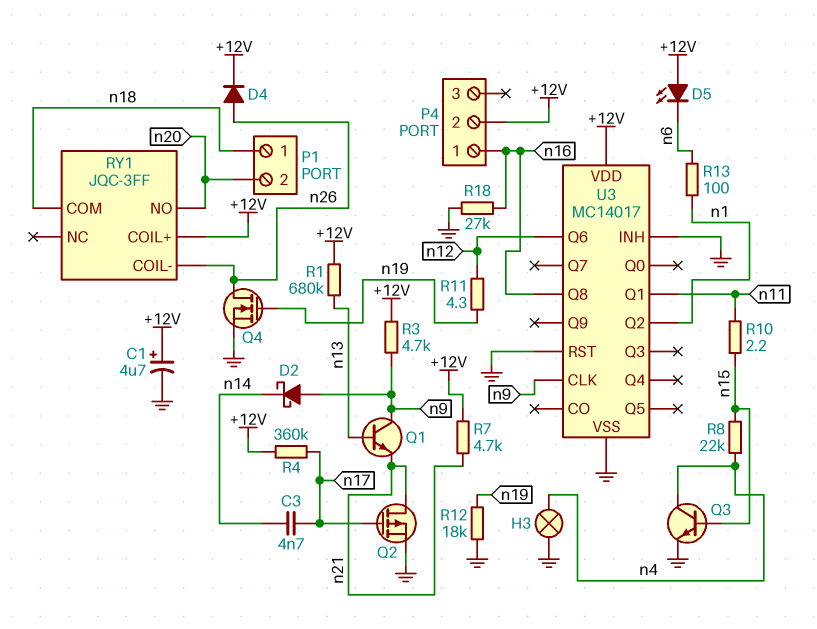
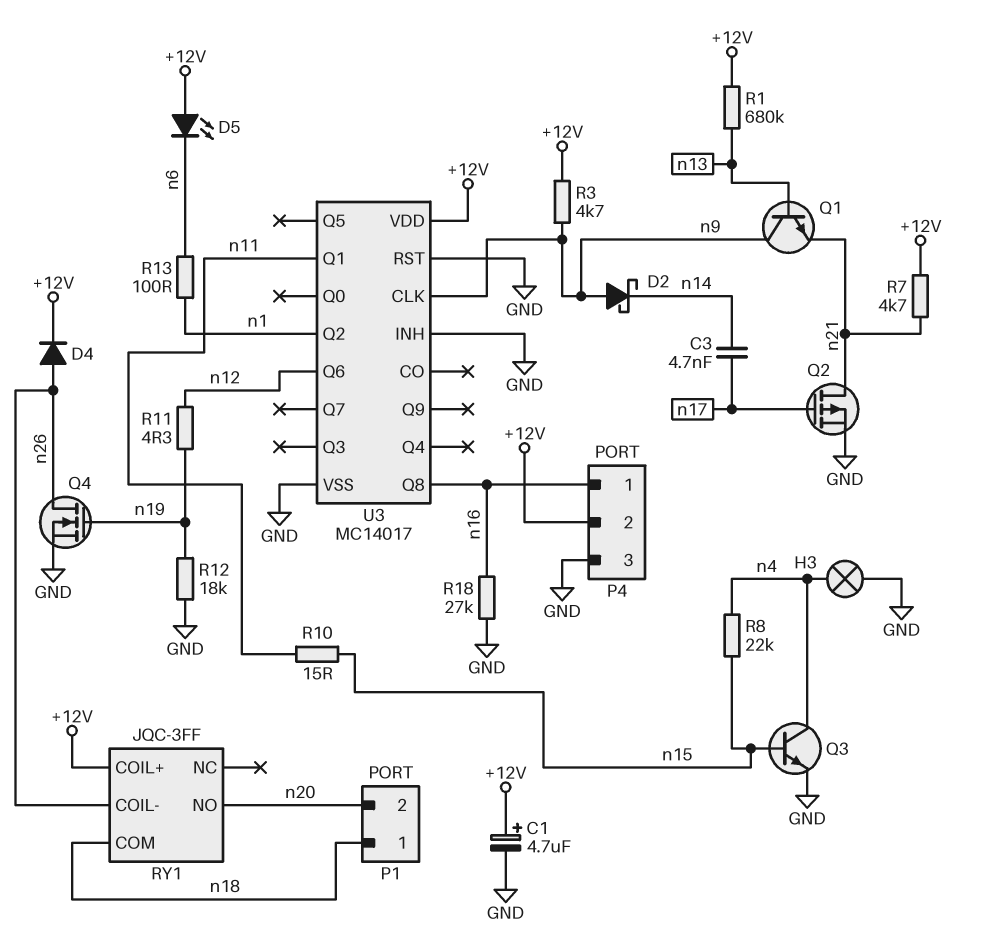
P4 pin 3: none -> GND
R4: 360k (+12V, n17) -> none
R10: 2.2 (n11, n15) -> 15 (n11, n15)

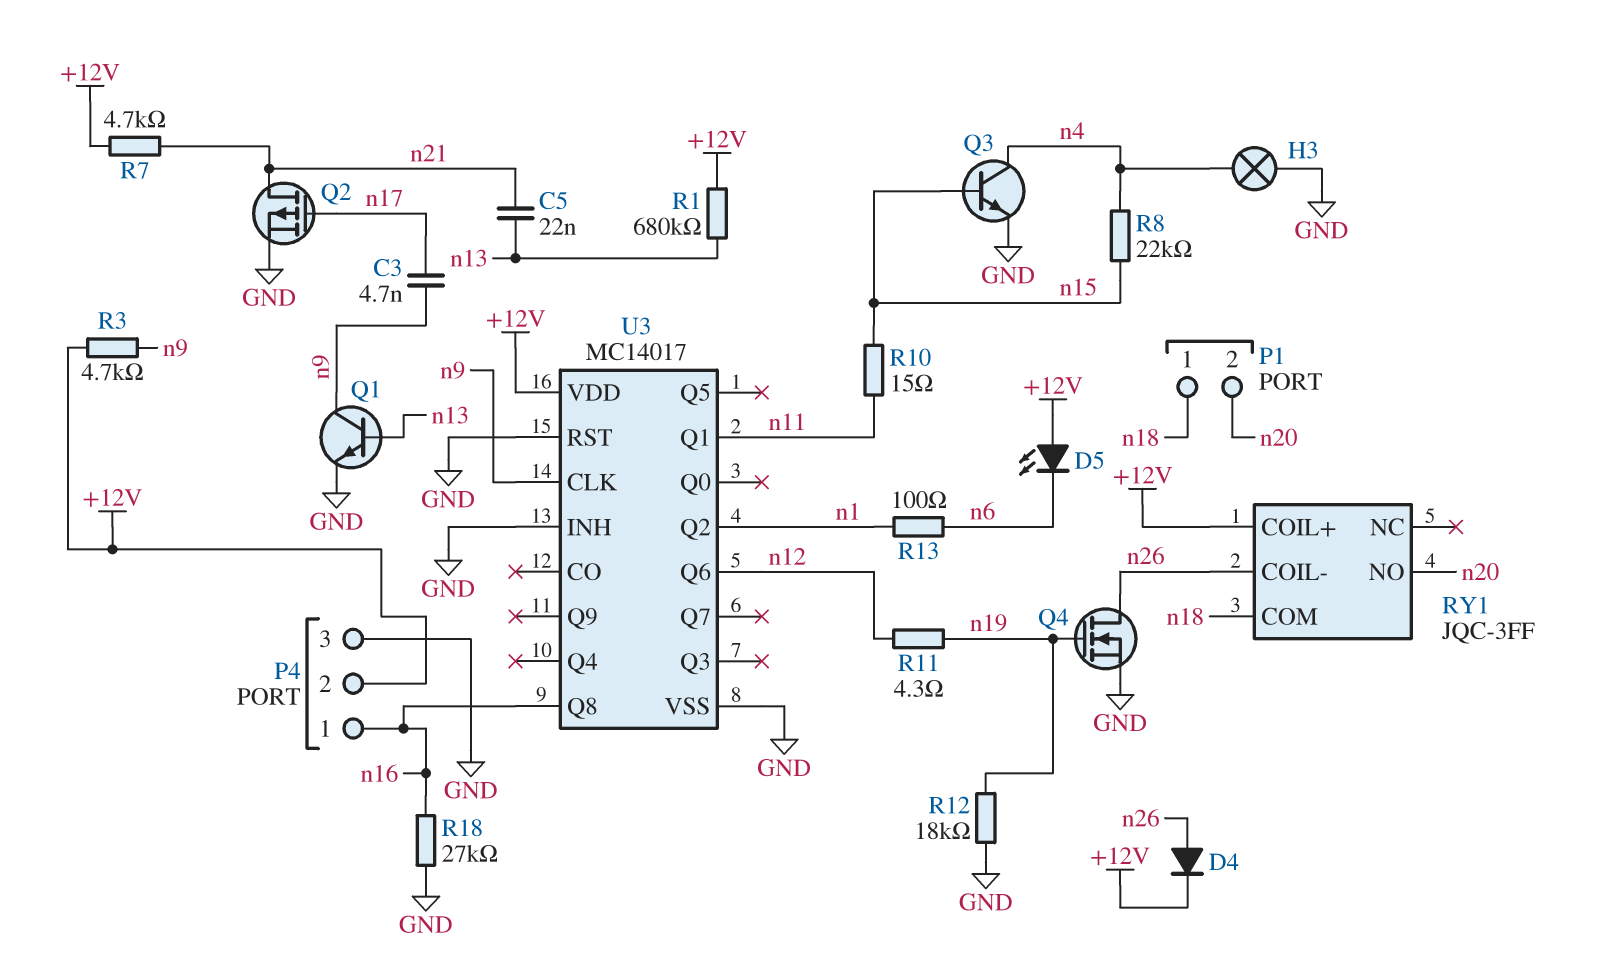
C1: 4.7uF (plus +12V, minus GND) -> none
C3: 4.7nF (n14, n17) -> 4.7nF (n9, n17)
C5: none -> 22nF (n13, n21)
D2: schottky (A n9, K n14) -> none
Q1: NPN (B n13, C n9, E n21) -> NPN (B n13, C n9, E GND)

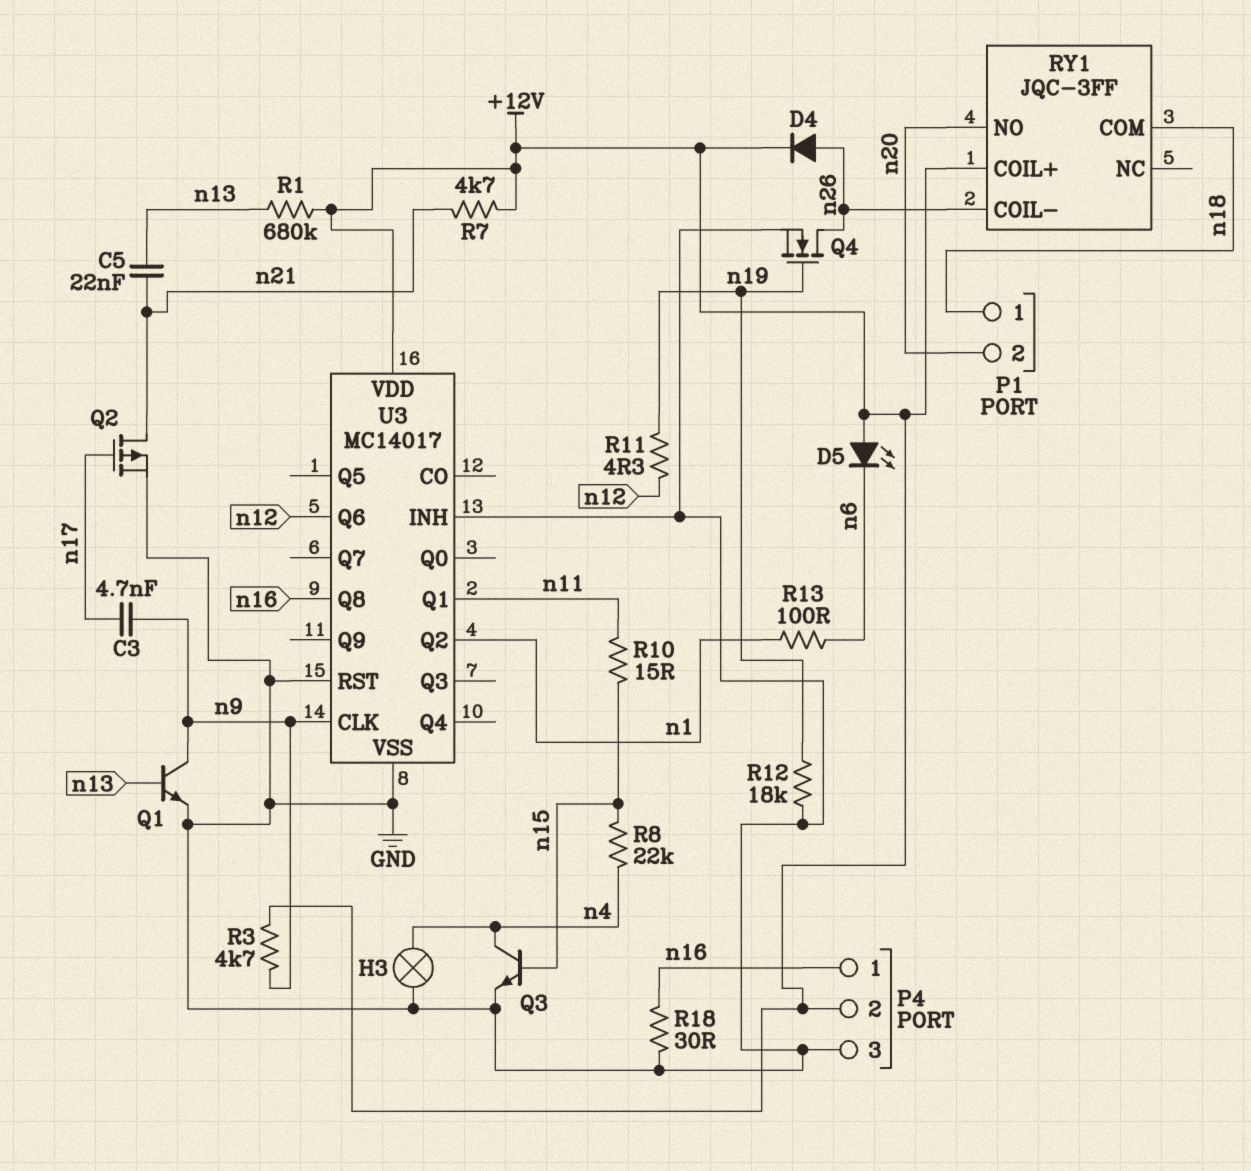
R18: 27k (GND, n16) -> 30 (GND, n16)

